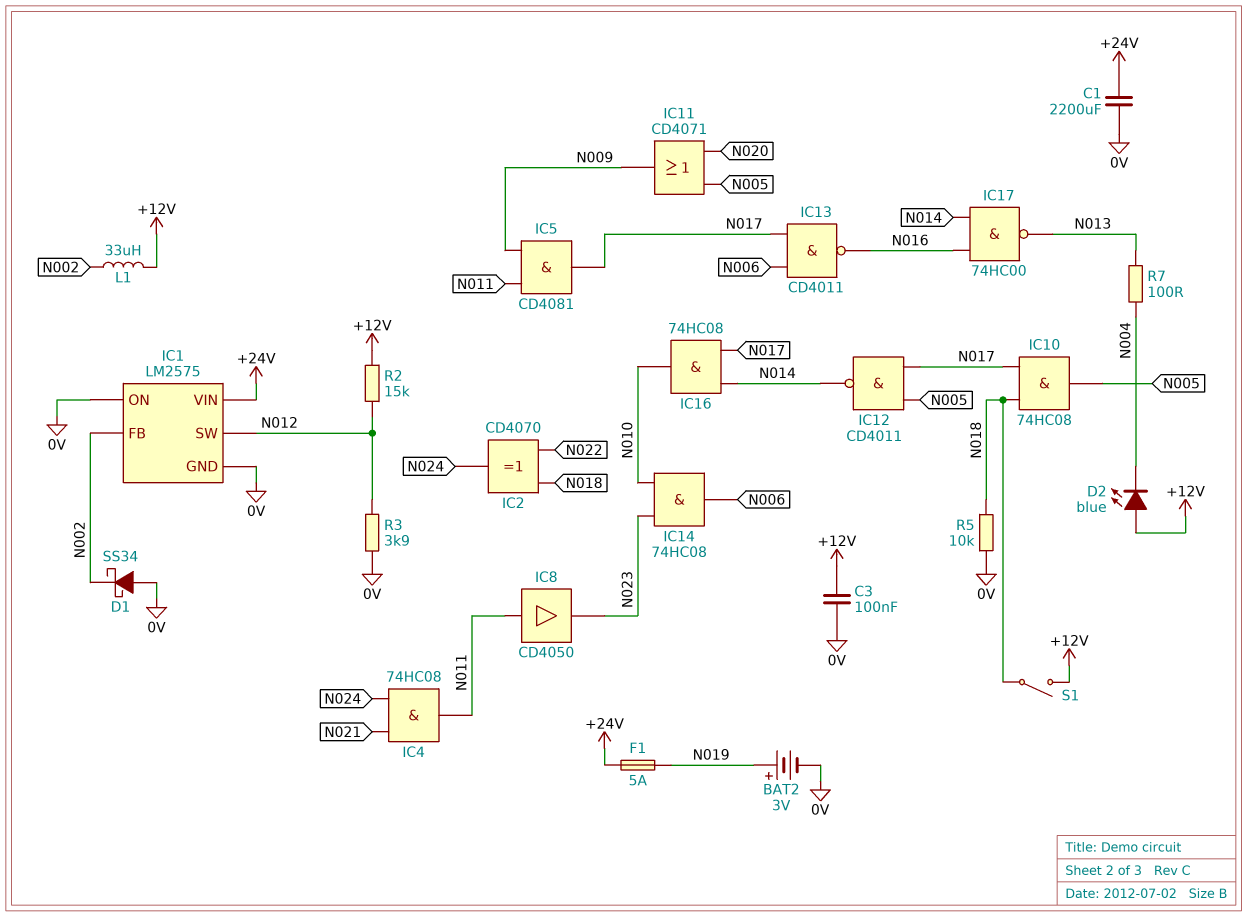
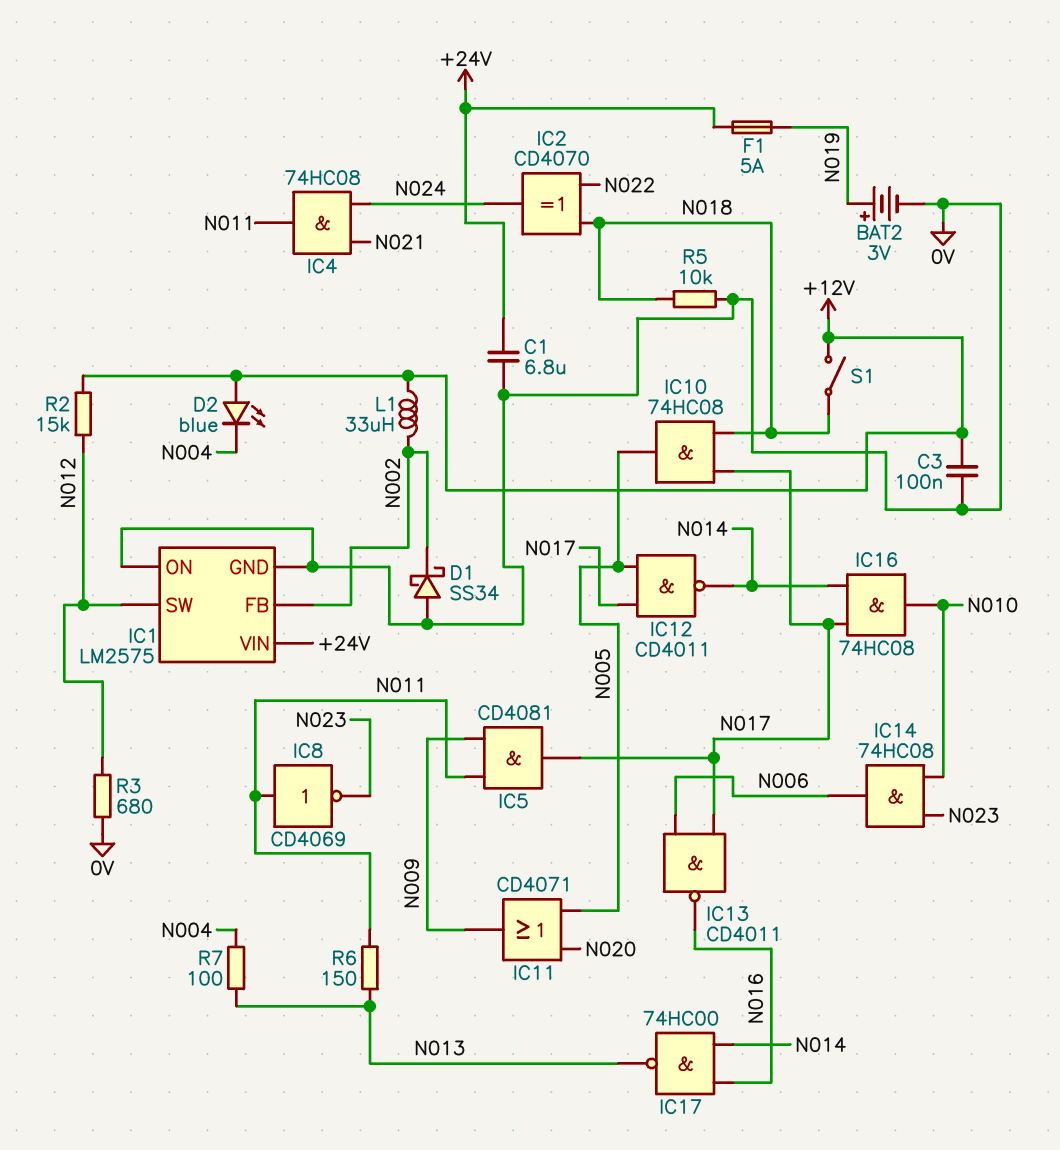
C1: 2200uF (+24V, 0V) -> 6.8uF (+24V, 0V)
IC8: buffer CD4050 (in N011, out N023) -> NOT CD4069 (in N011, out N023)
R3: 3.9k (0V, N012) -> 680 (0V, N012)
R6: none -> 150 (N011, N013)

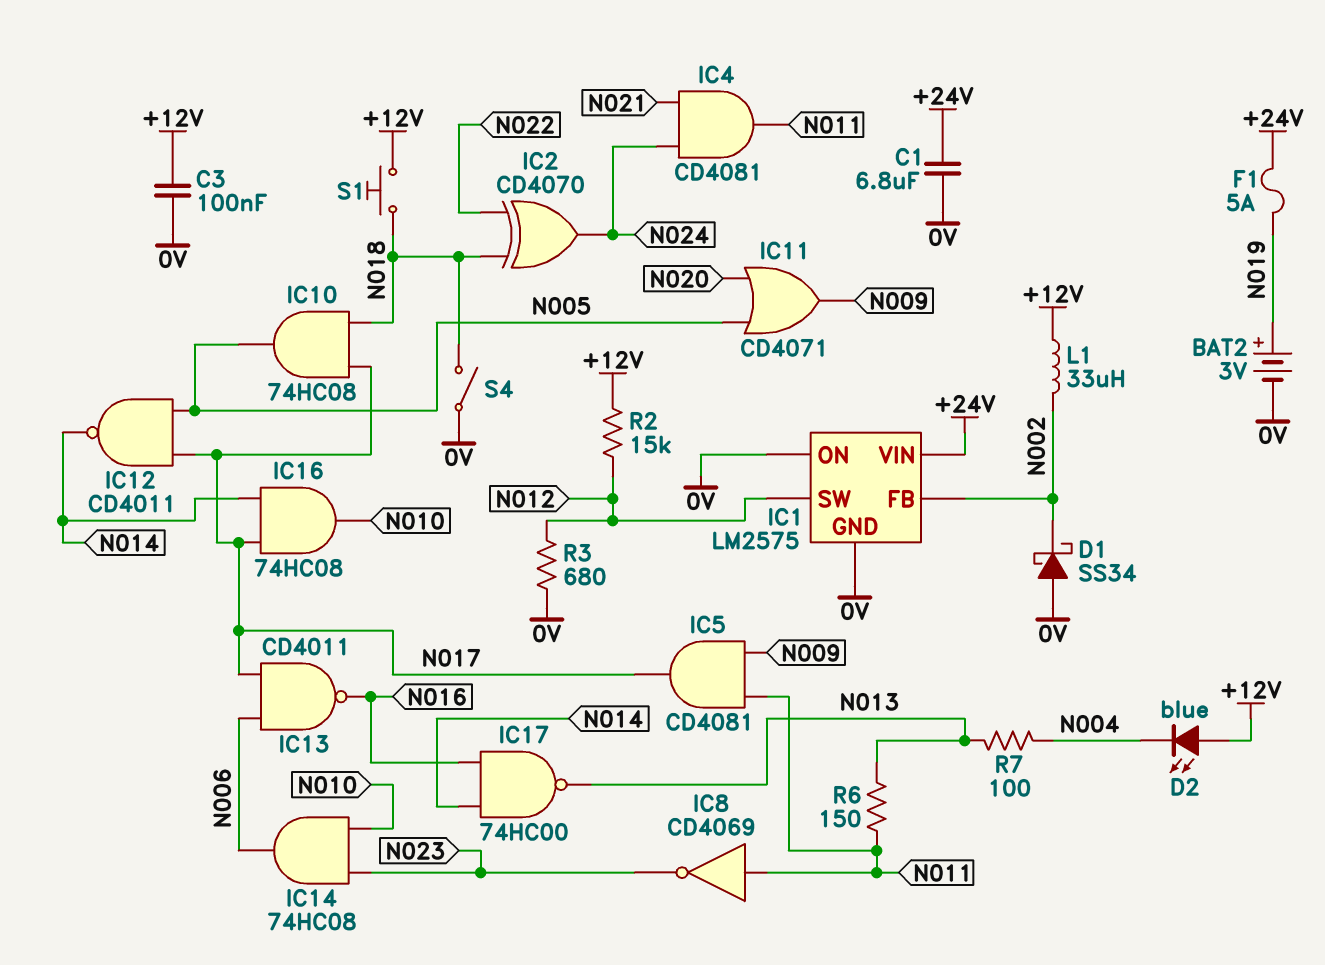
IC4: AND 74HC08 (in N021, in N024, out N011) -> AND CD4081 (in N021, in N024, out N011)
R5: 10k (0V, N018) -> none
S1: switch (+12V, N018) -> button (+12V, N018)
S4: none -> switch (0V, N018)

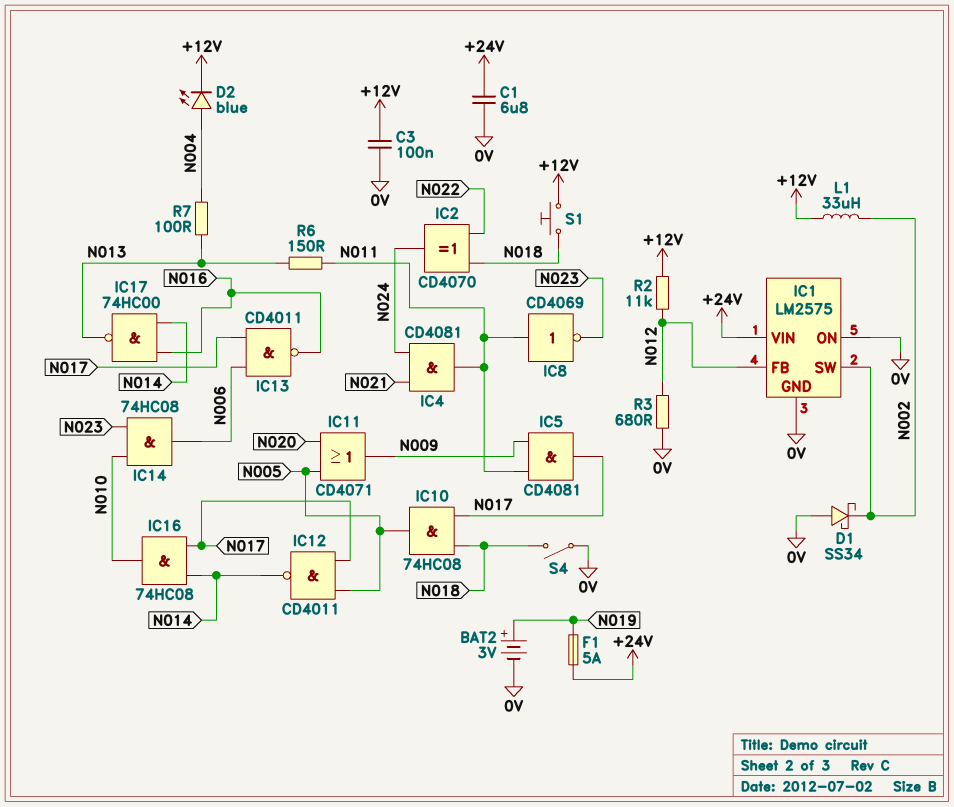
D2: LED blue (A +12V, K N004) -> LED blue (A N004, K +12V)
IC1 pin FB: N002 -> N012
IC1 pin SW: N012 -> N002
R2: 15k (+12V, N012) -> 11k (+12V, N012)

